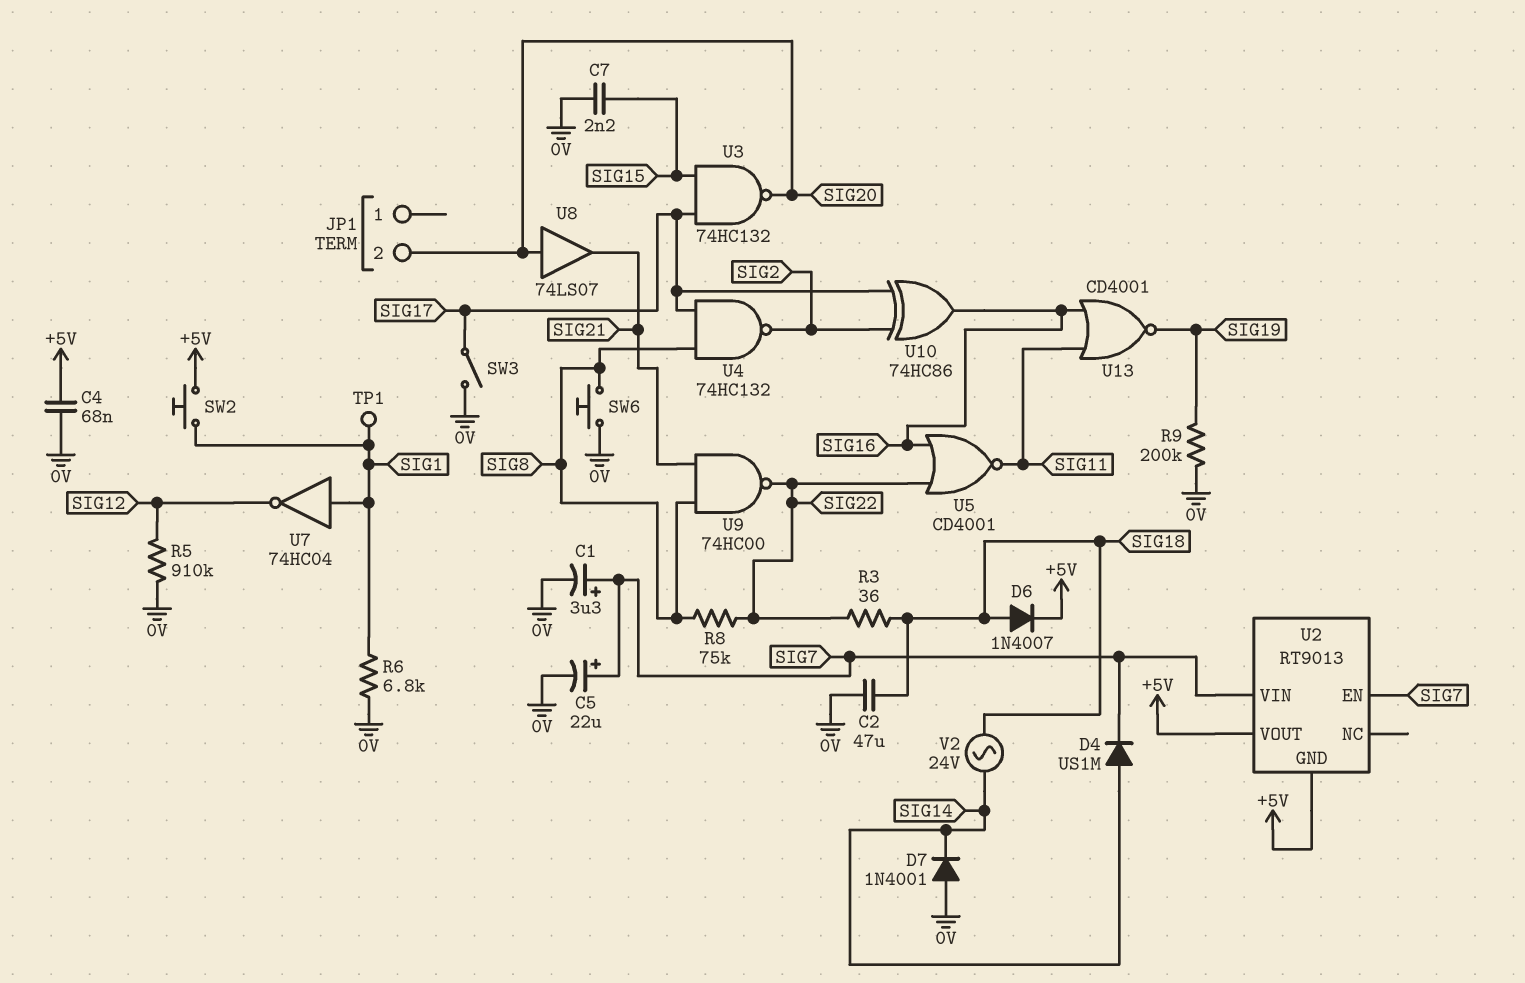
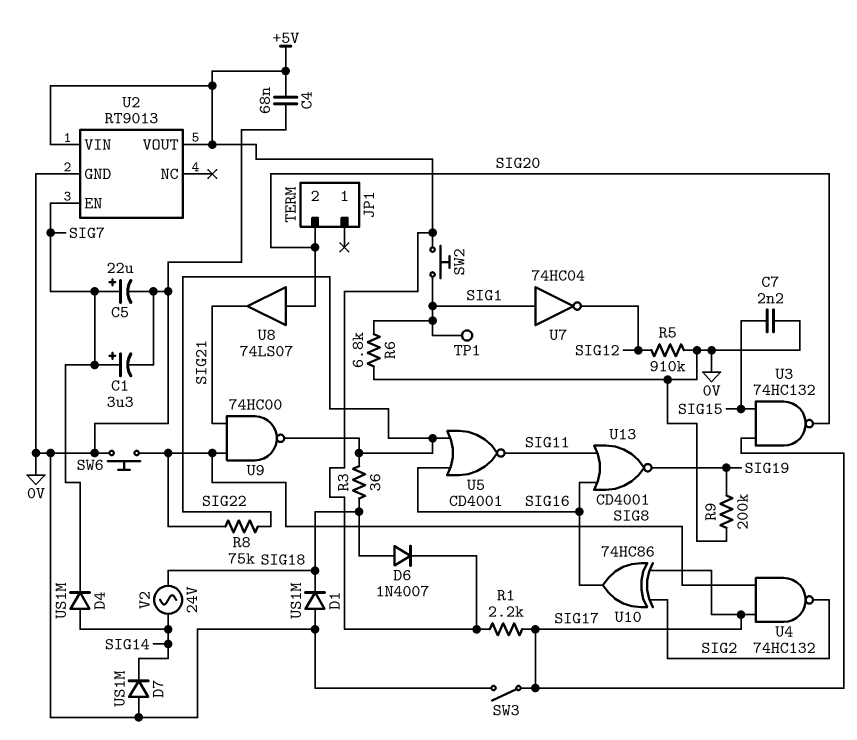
C2: 47uF (0V, SIG18) -> none
D1: none -> diode US1M (A 0V, K SIG18)
D7: diode 1N4001 (A 0V, K SIG14) -> diode US1M (A 0V, K SIG14)
R1: none -> 2.2k (+5V, SIG17)
U2 pin GND: +5V -> 0V
U2 pin VIN: SIG7 -> +5V

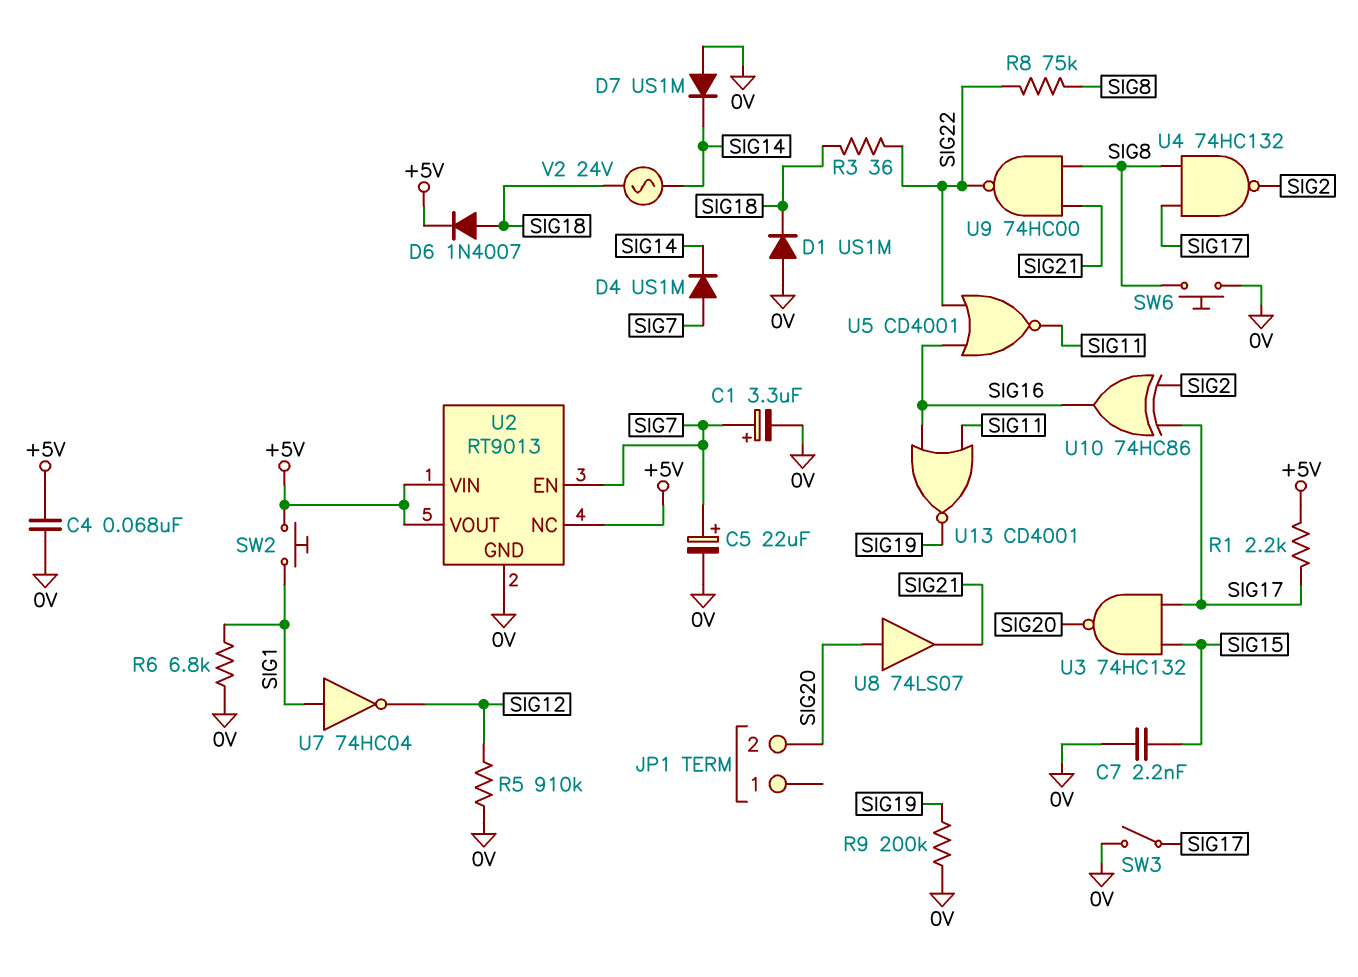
D4: diode US1M (A SIG14, K SIG7) -> diode US1M (A SIG7, K SIG14)
TP1: test point (SIG1) -> none
U2 pin NC: none -> +5V

